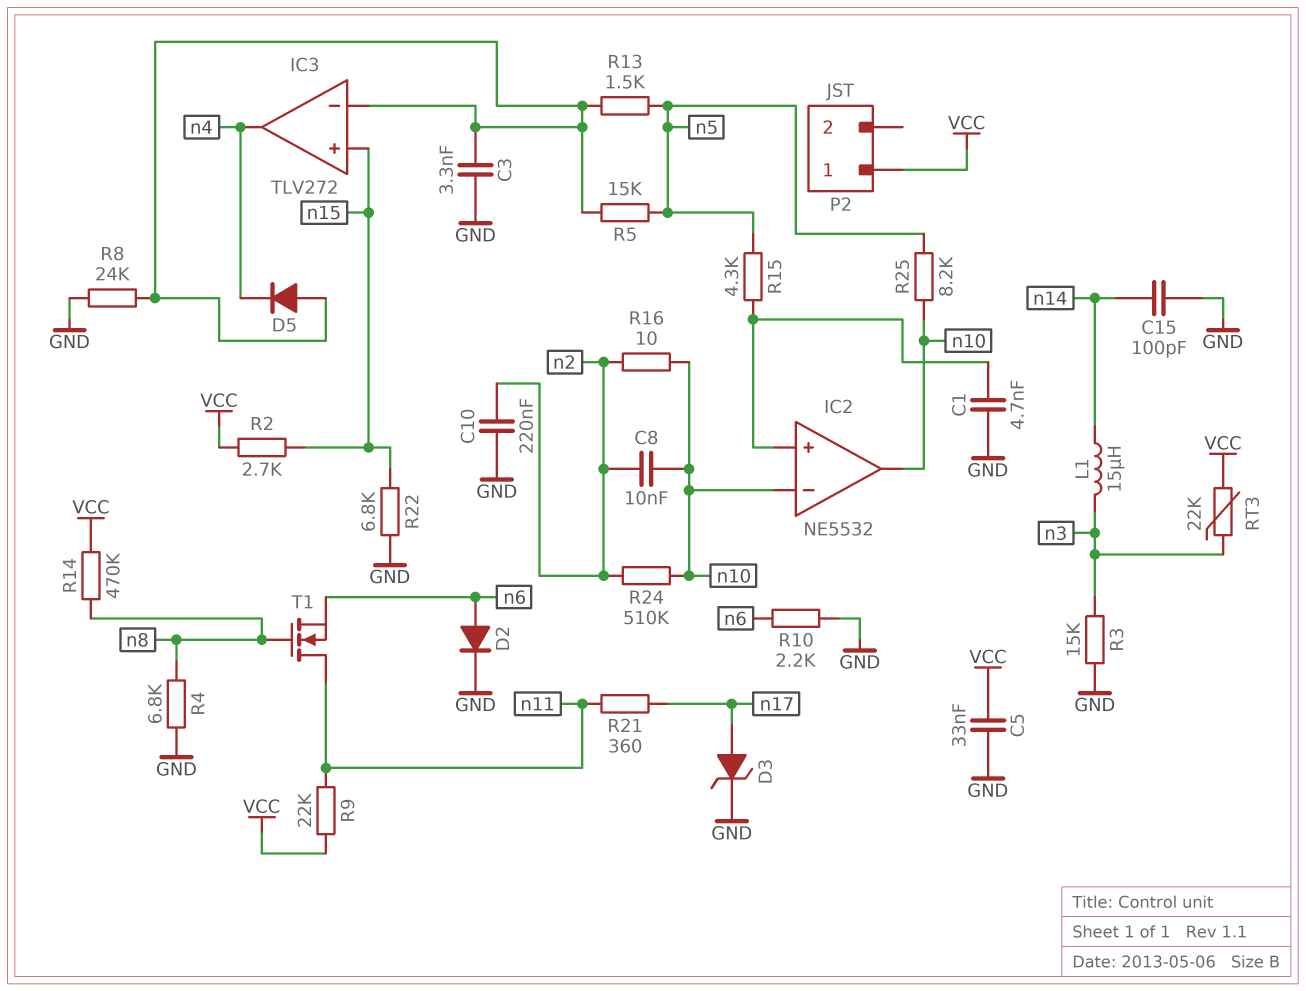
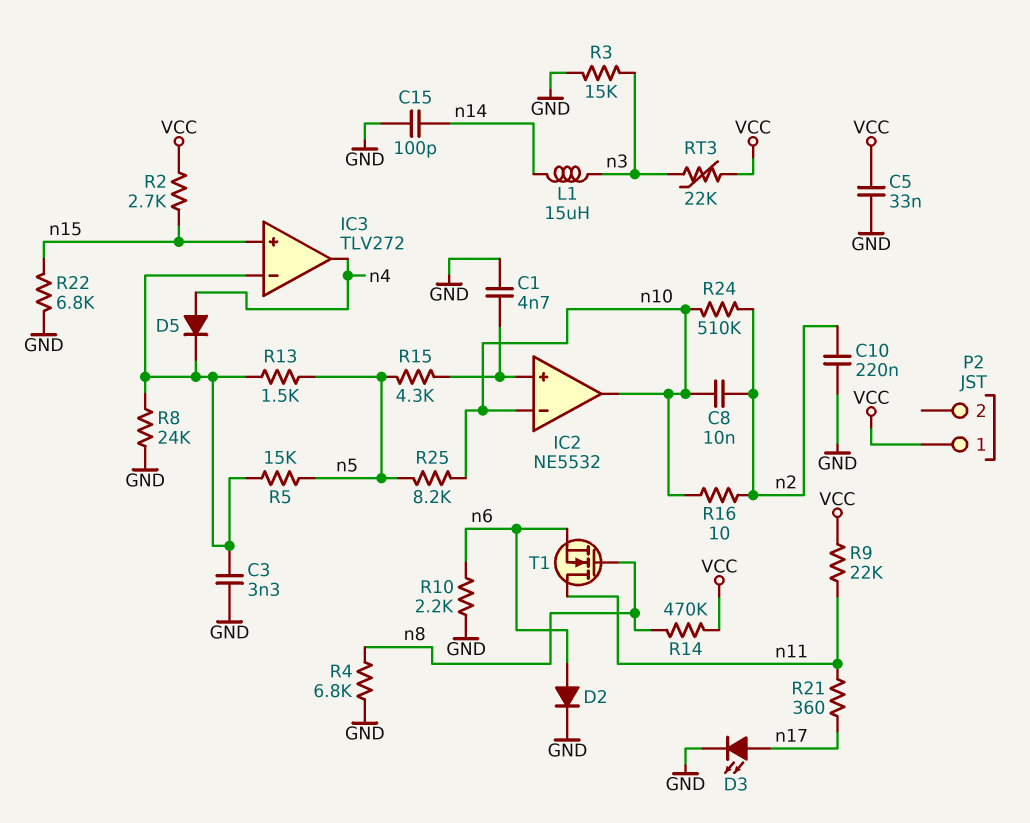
D3: zener (A n17, K GND) -> LED (A n17, K GND)
D5: diode (A IC3/in-, K n4) -> diode (A n4, K IC3/in-)

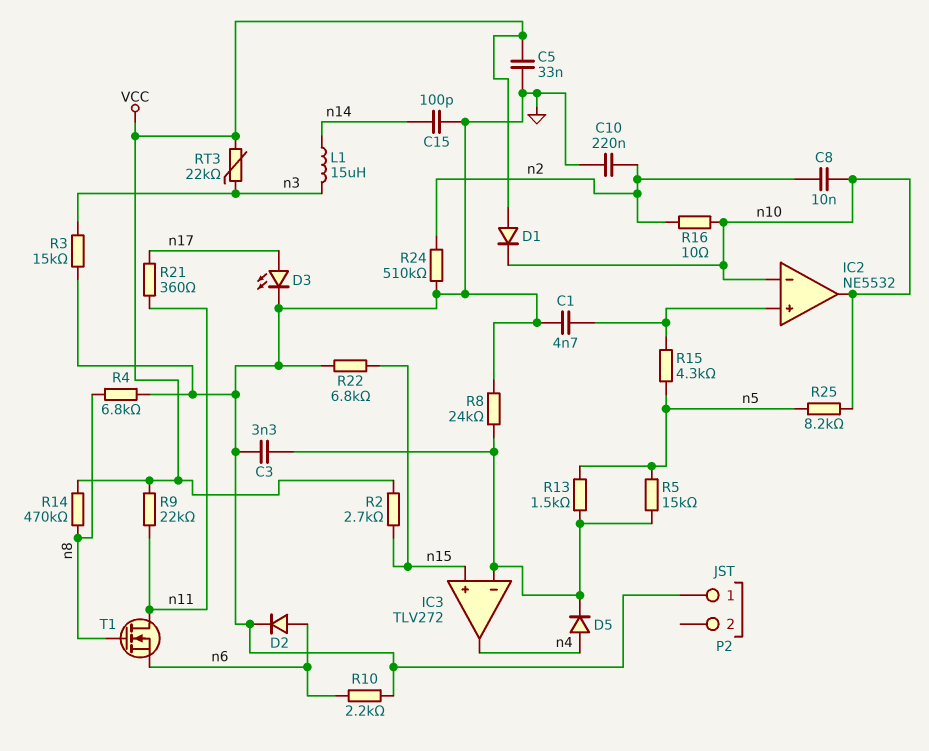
D1: none -> diode (A VCC, K n10)
P2 pin 1: VCC -> GND
R24: 510k (n2, n10) -> 510k (GND, n2)

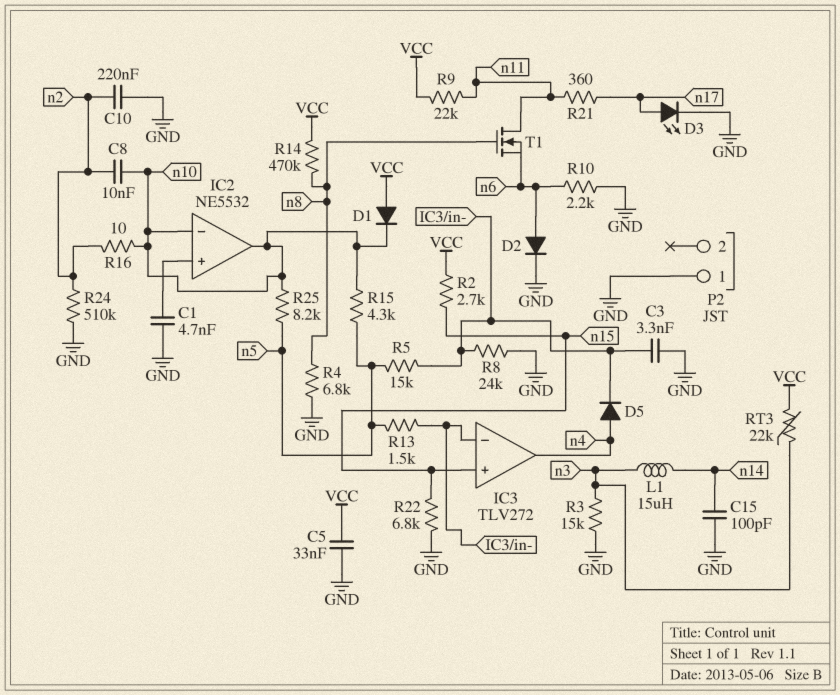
R15: 4.3k (IC2/in+, n5) -> 4.3k (n5, n10)

